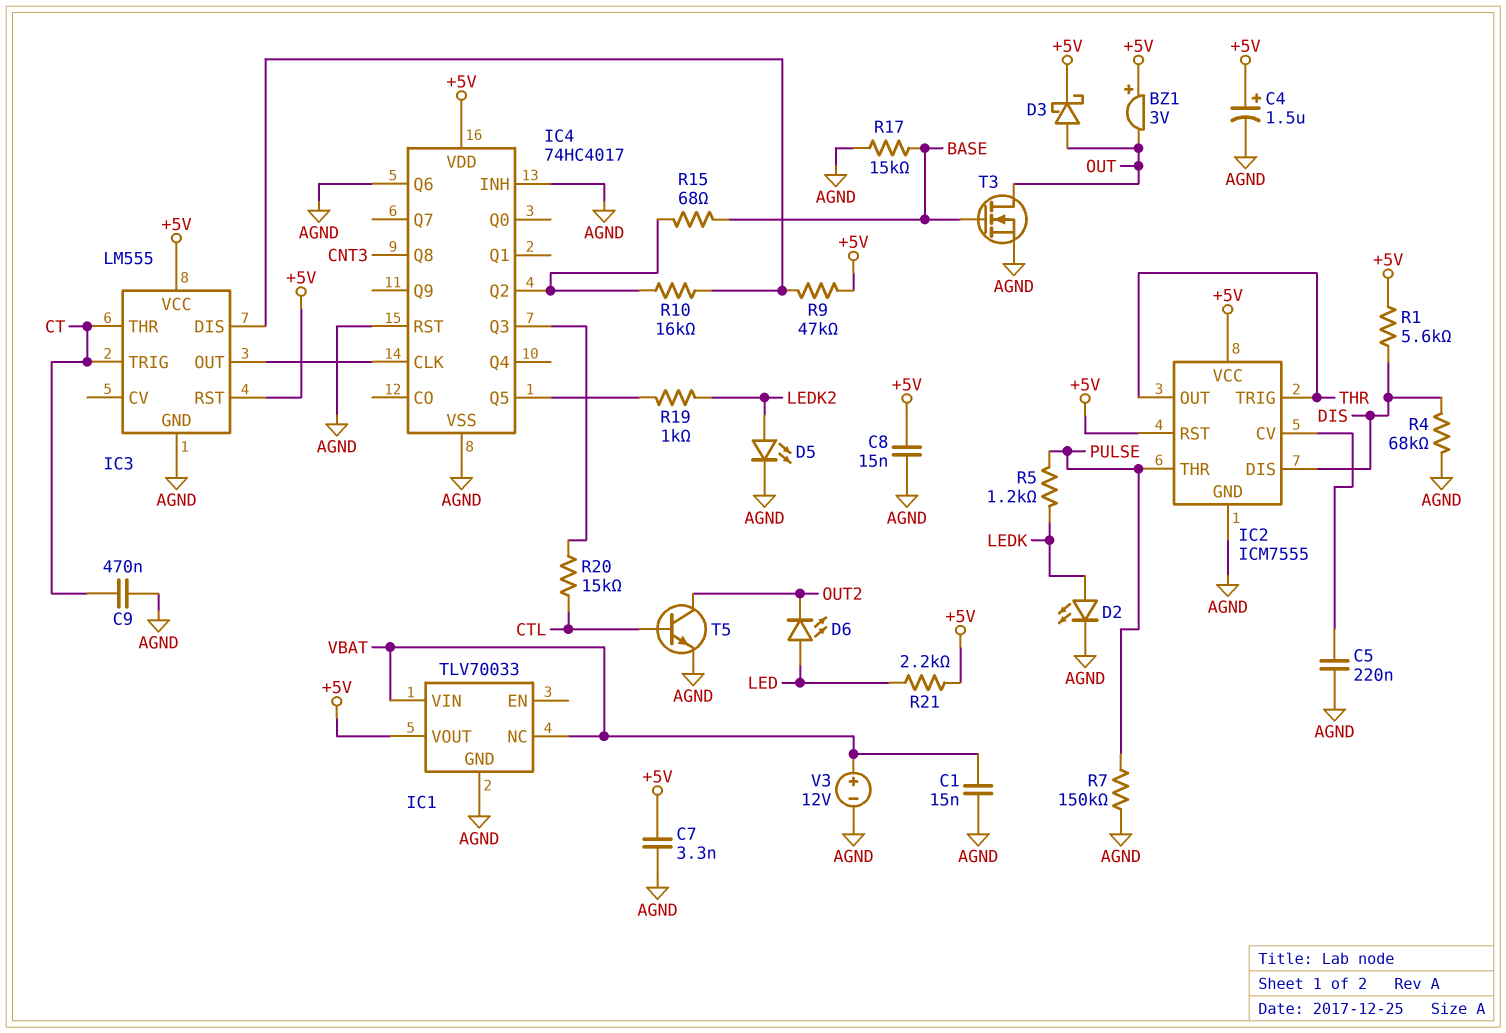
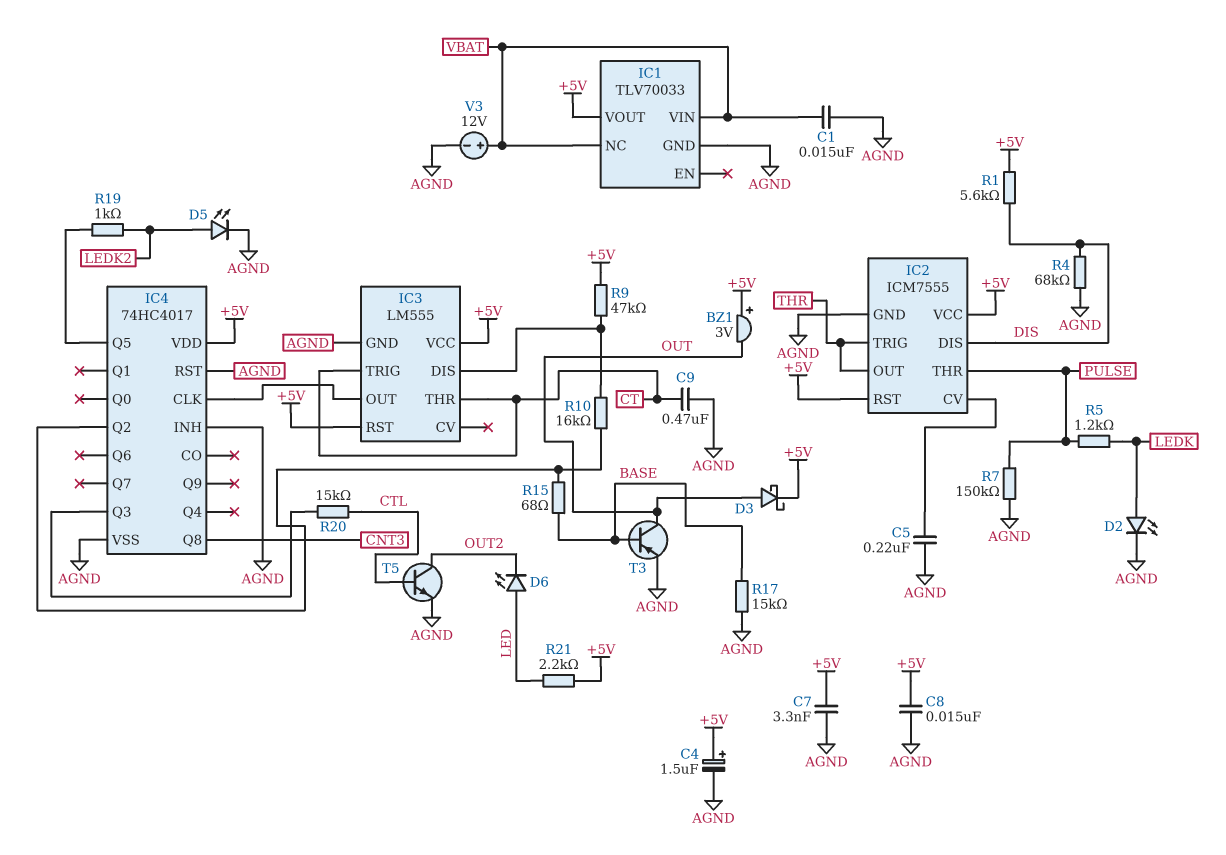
IC4 pin Q6: AGND -> none
T3: NMOS (G BASE, D OUT, S AGND) -> PNP (B BASE, C OUT, E AGND)

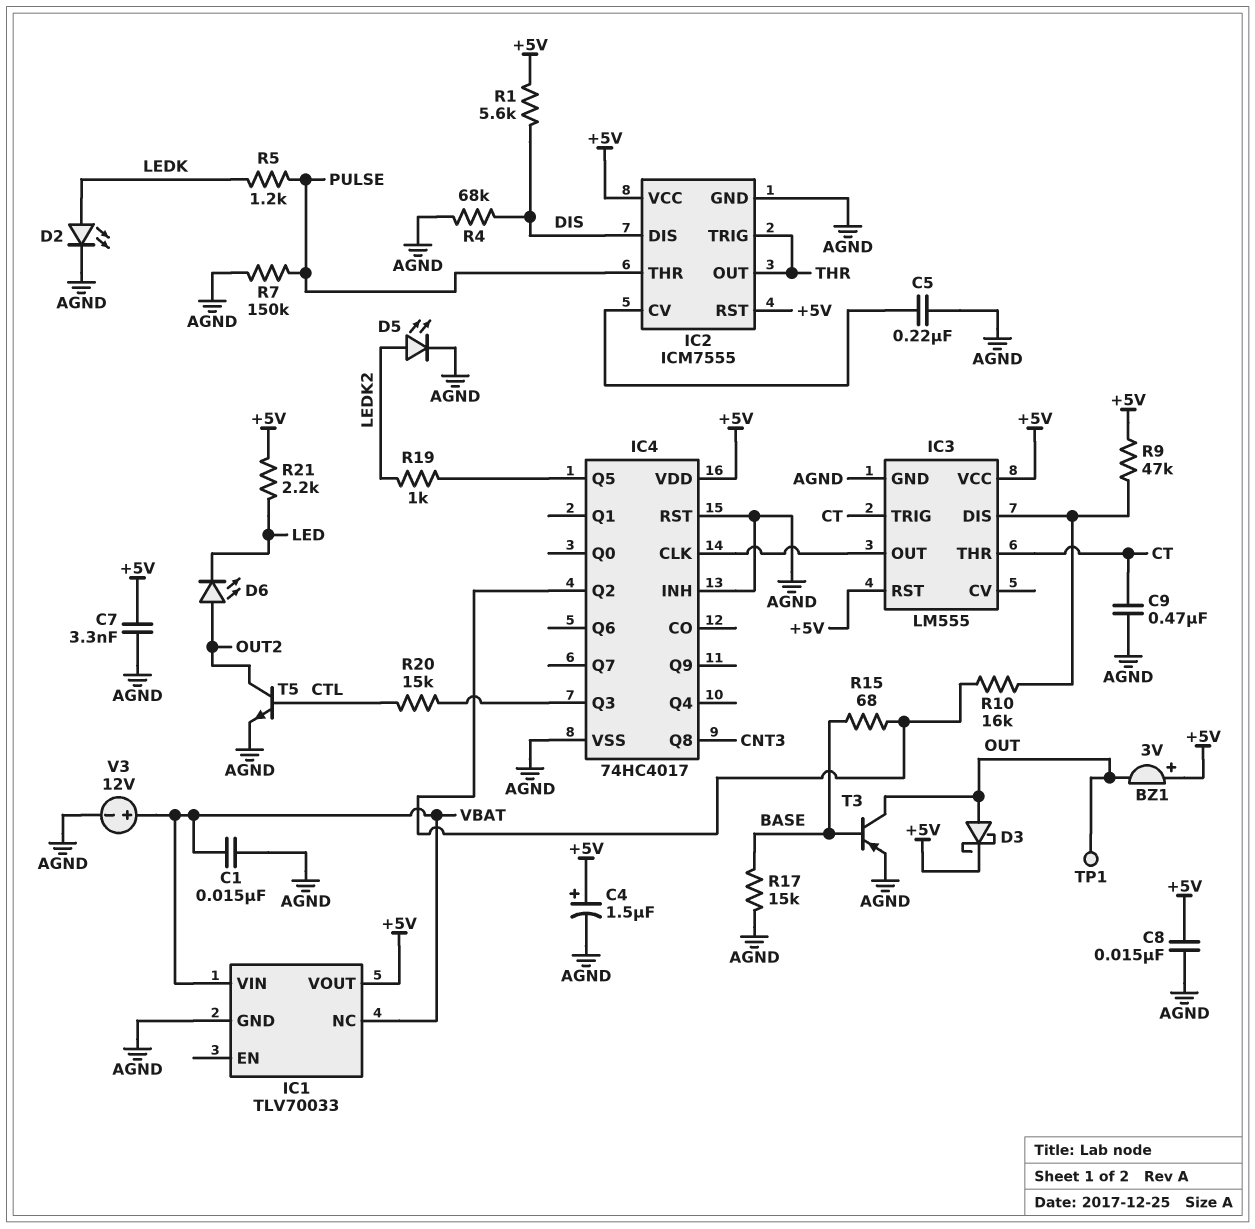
D6: LED (A LED, K OUT2) -> LED (A OUT2, K LED)
TP1: none -> test point (OUT)

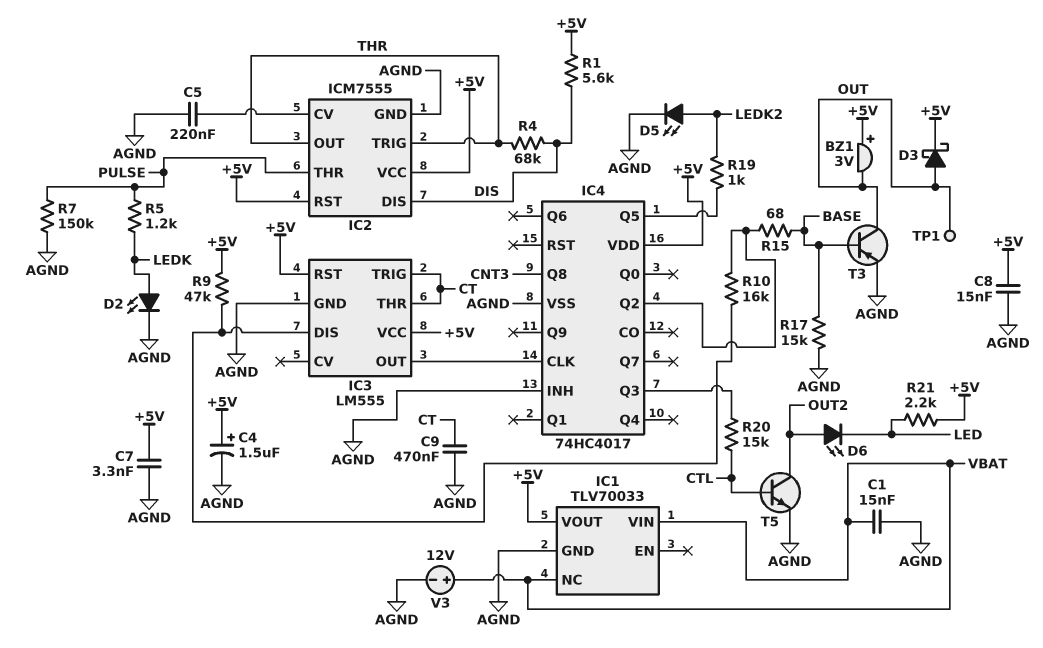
IC4 pin RST: AGND -> none
R4: 68k (AGND, DIS) -> 68k (DIS, THR)

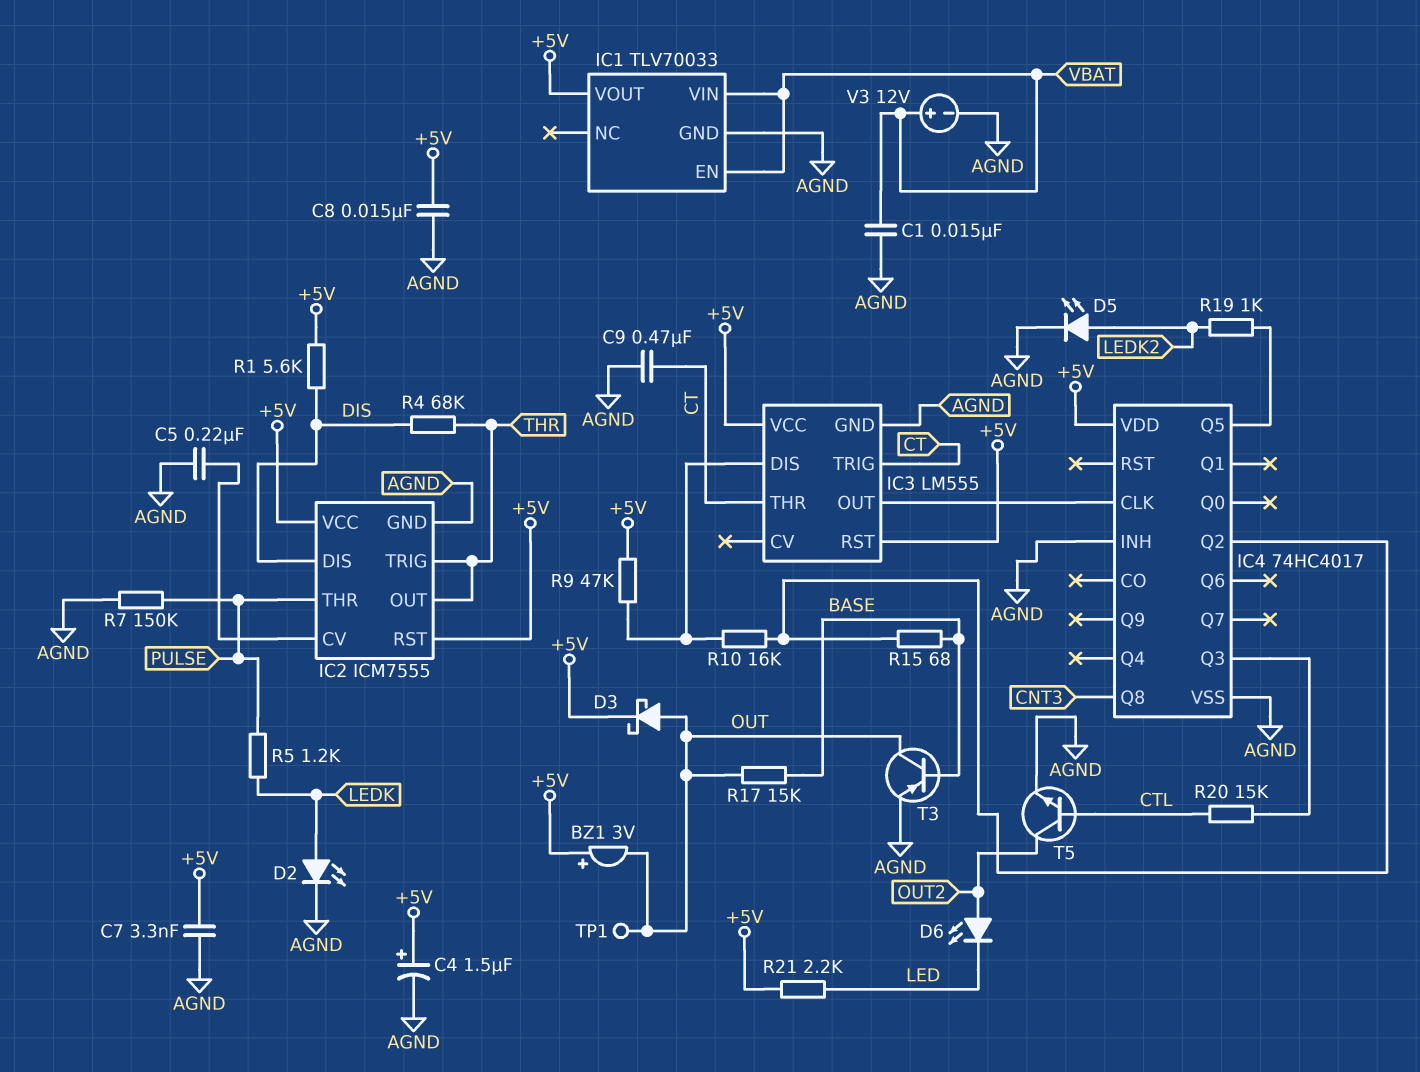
IC1 pin EN: none -> VBAT
IC1 pin NC: VBAT -> none
R17: 15k (AGND, BASE) -> 15k (BASE, OUT)

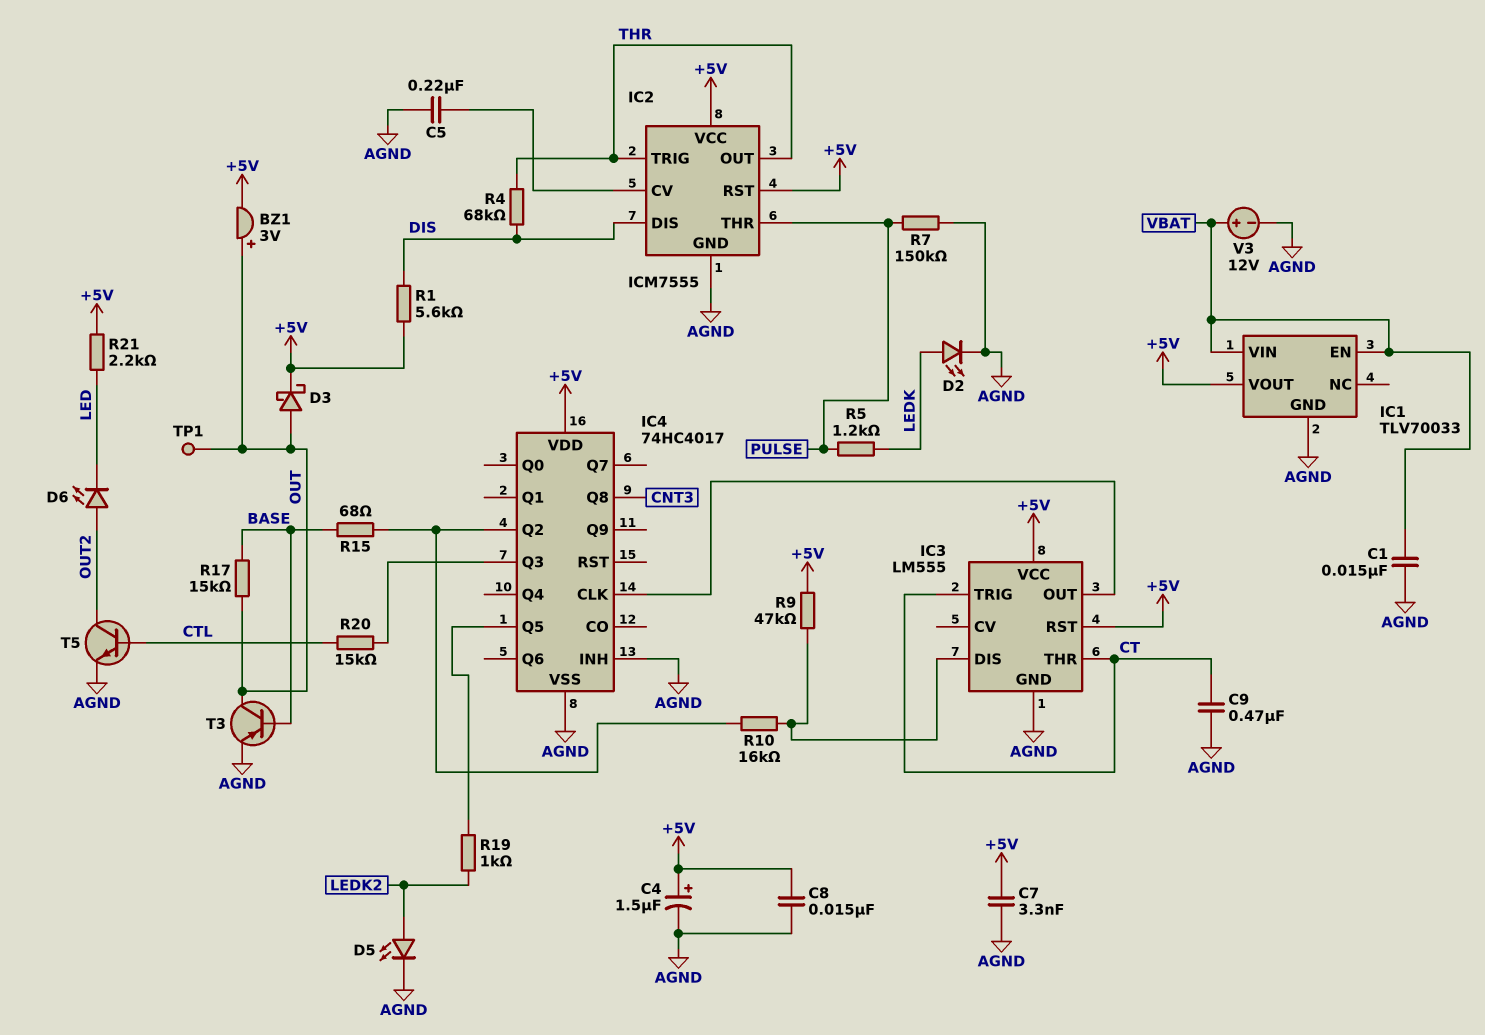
BZ1: buzzer 3V (plus +5V, minus OUT) -> buzzer 3V (plus OUT, minus +5V)

